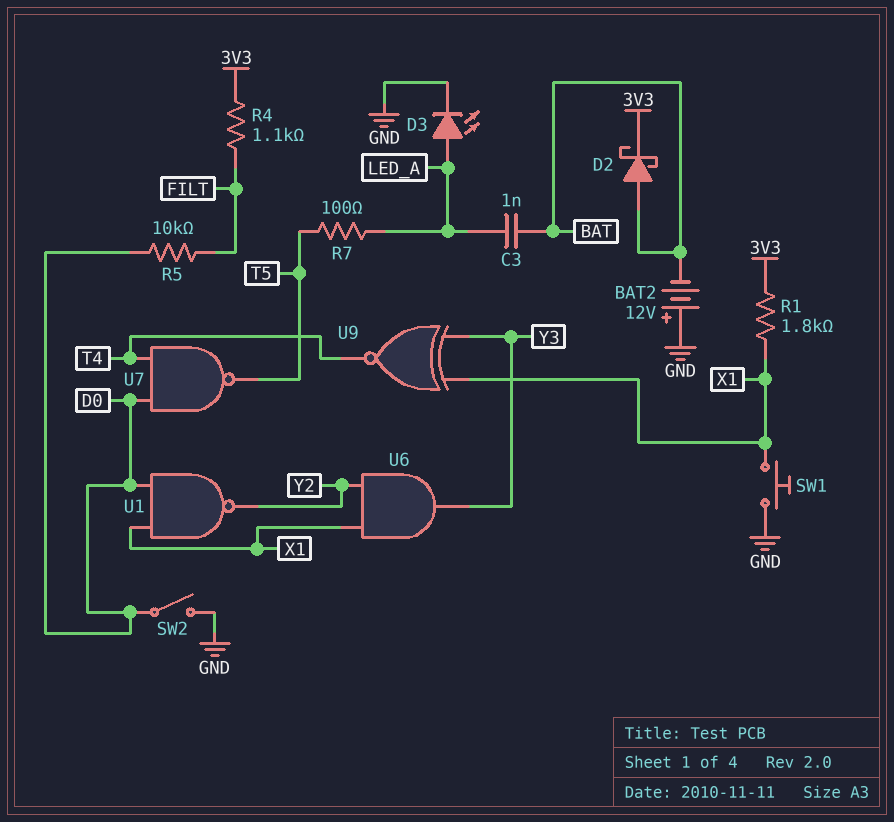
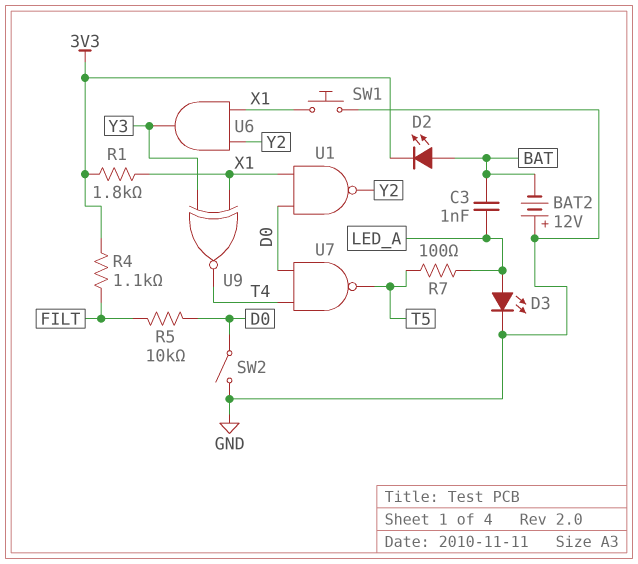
D2: schottky (A BAT, K 3V3) -> LED (A BAT, K 3V3)

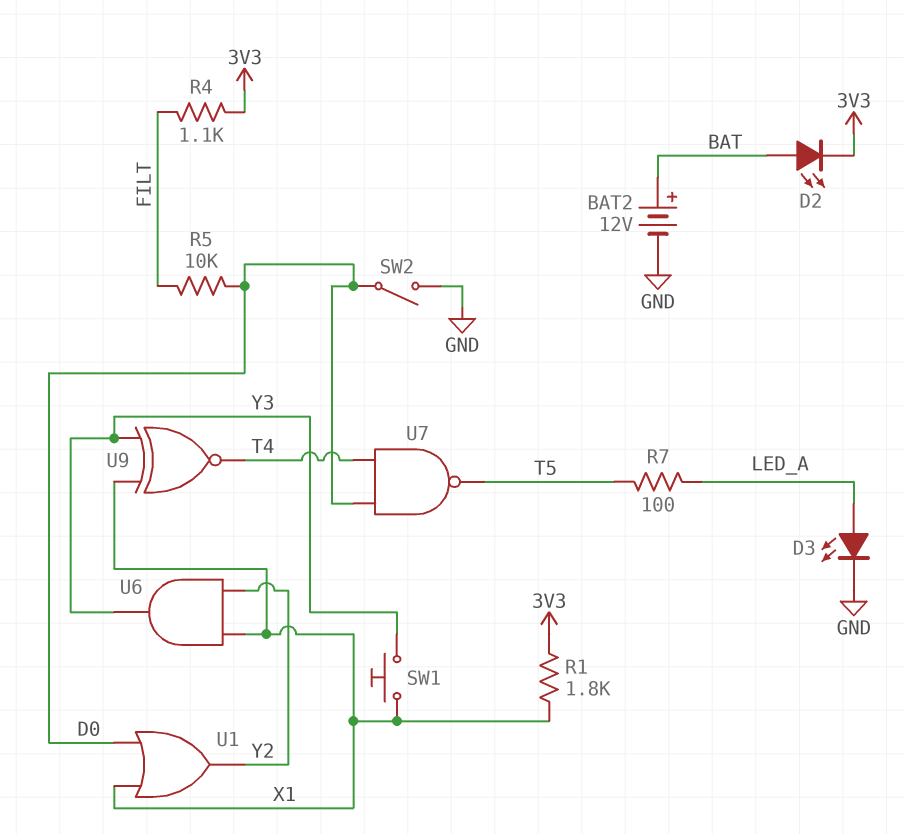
BAT2: 12V (plus GND, minus BAT) -> 12V (plus BAT, minus GND)
C3: 1nF (BAT, LED_A) -> none
SW1: button (GND, X1) -> button (X1, Y3)
U1: NAND (in D0, in X1, out Y2) -> OR (in D0, in X1, out Y2)

